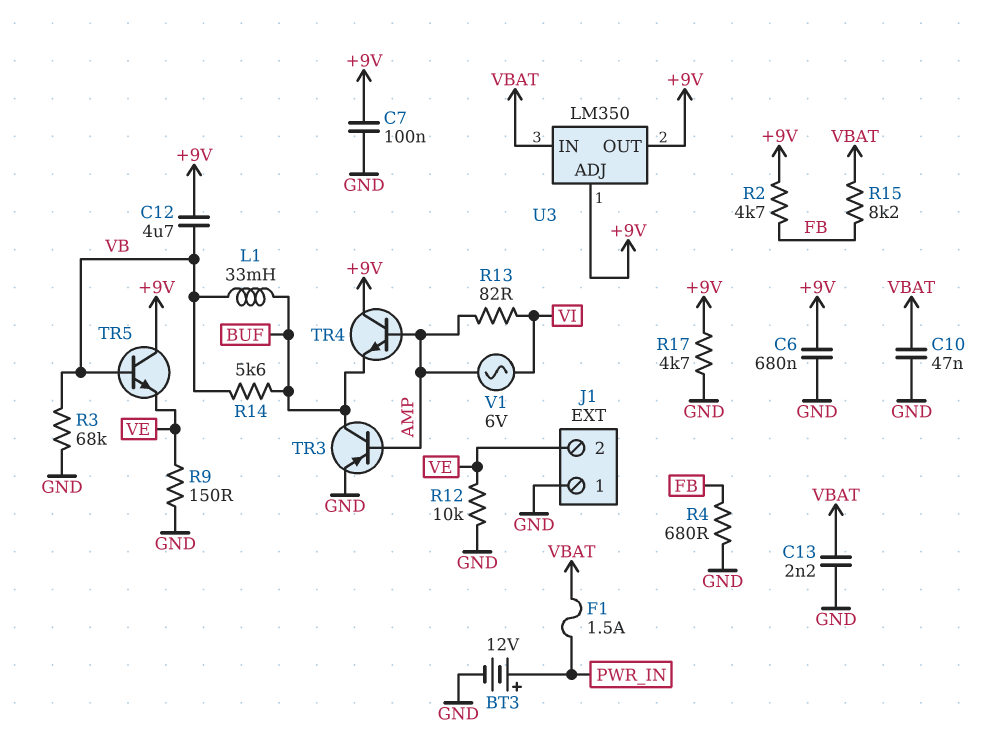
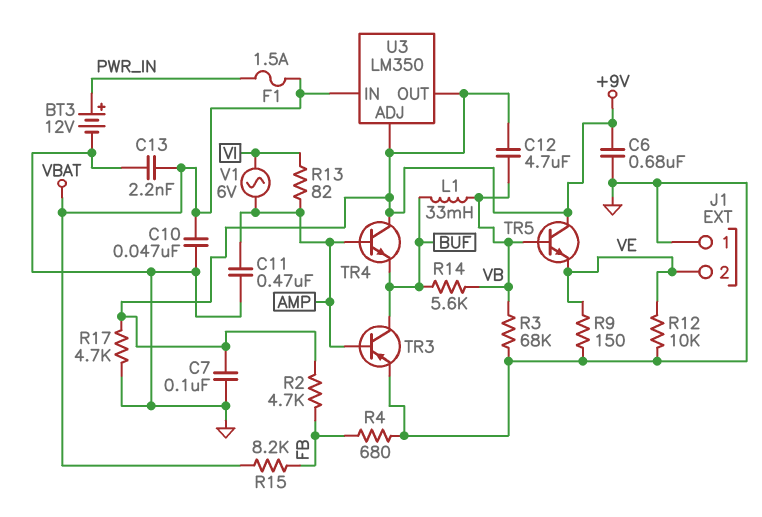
C11: none -> 470nF (AMP, GND)

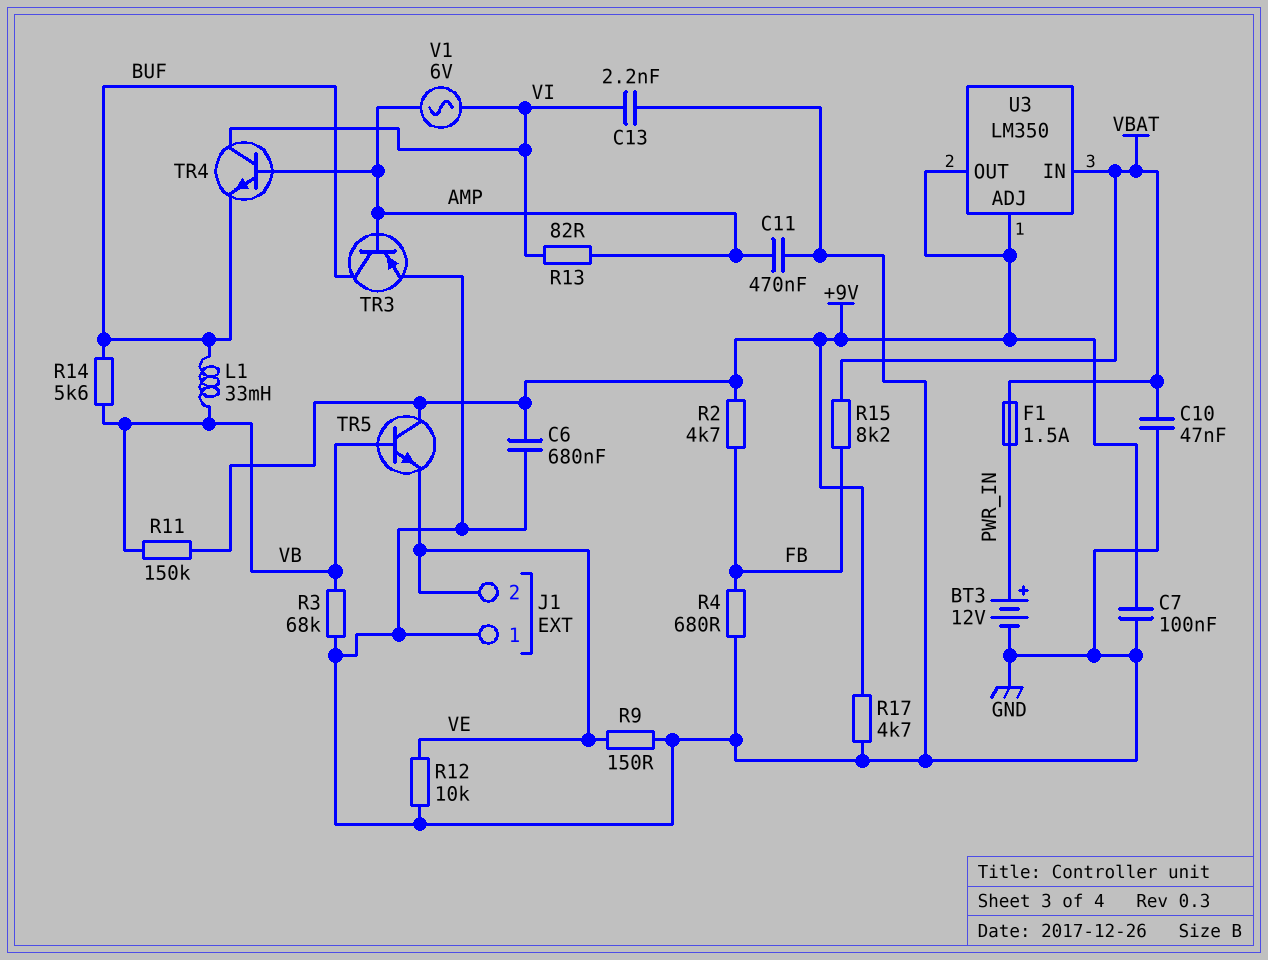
C12: 4.7uF (+9V, VB) -> none
C13: 2.2nF (GND, VBAT) -> 2.2nF (GND, VI)
R11: none -> 150k (+9V, VB)
TR4: NPN (B AMP, C +9V, E BUF) -> NPN (B AMP, C VI, E BUF)

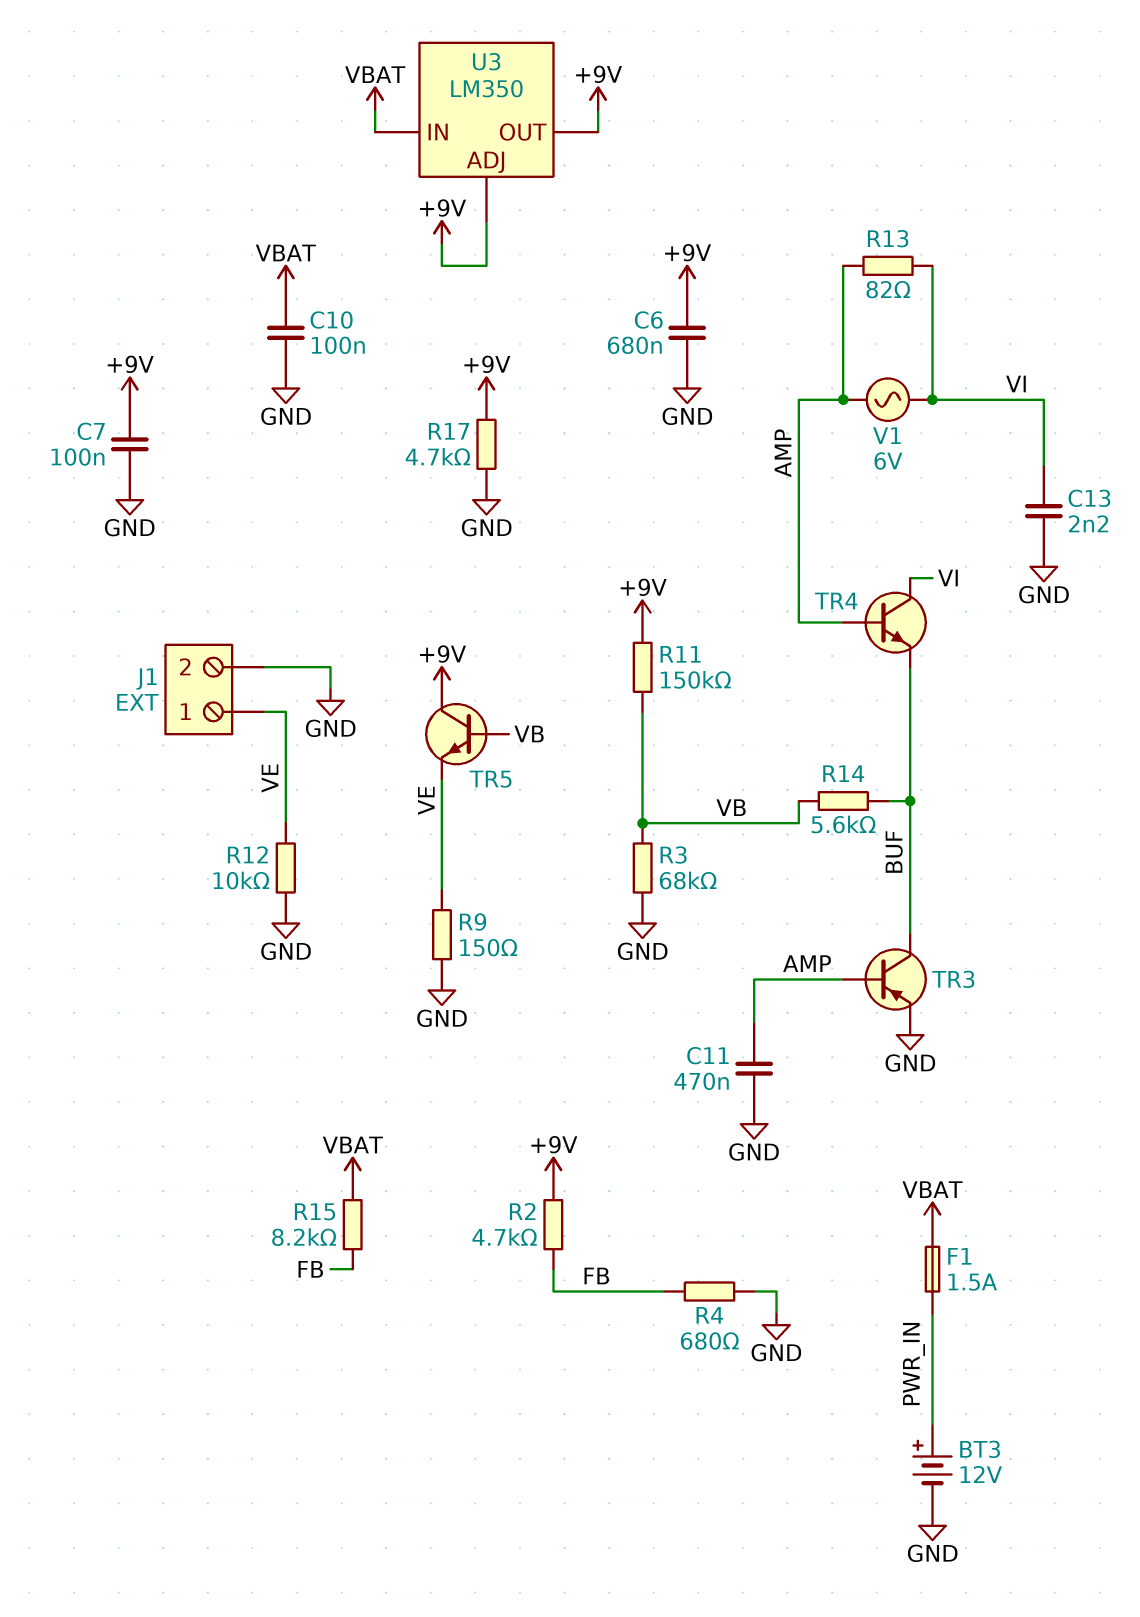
C10: 47nF (GND, VBAT) -> 100nF (GND, VBAT)
J1 pin 1: GND -> VE
J1 pin 2: VE -> GND
L1: 33mH (BUF, VB) -> none

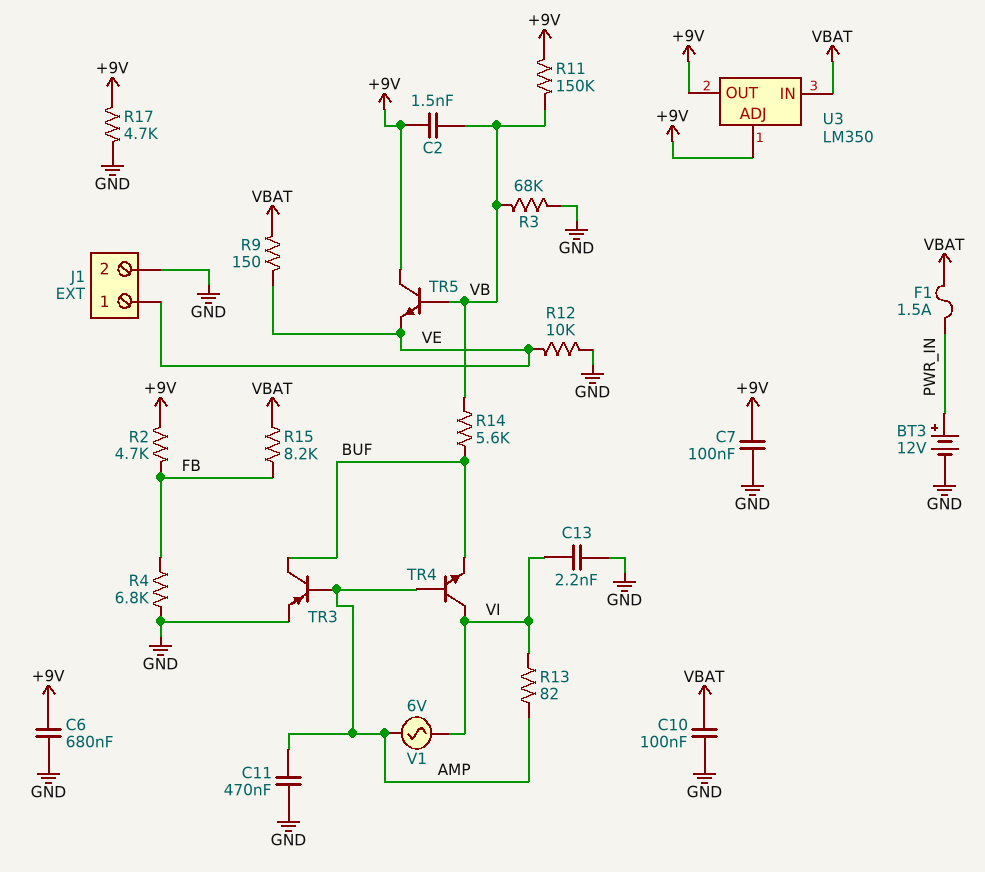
C2: none -> 1.5nF (+9V, VB)
R4: 680 (FB, GND) -> 6.8k (FB, GND)
R9: 150 (GND, VE) -> 150 (VBAT, VE)

